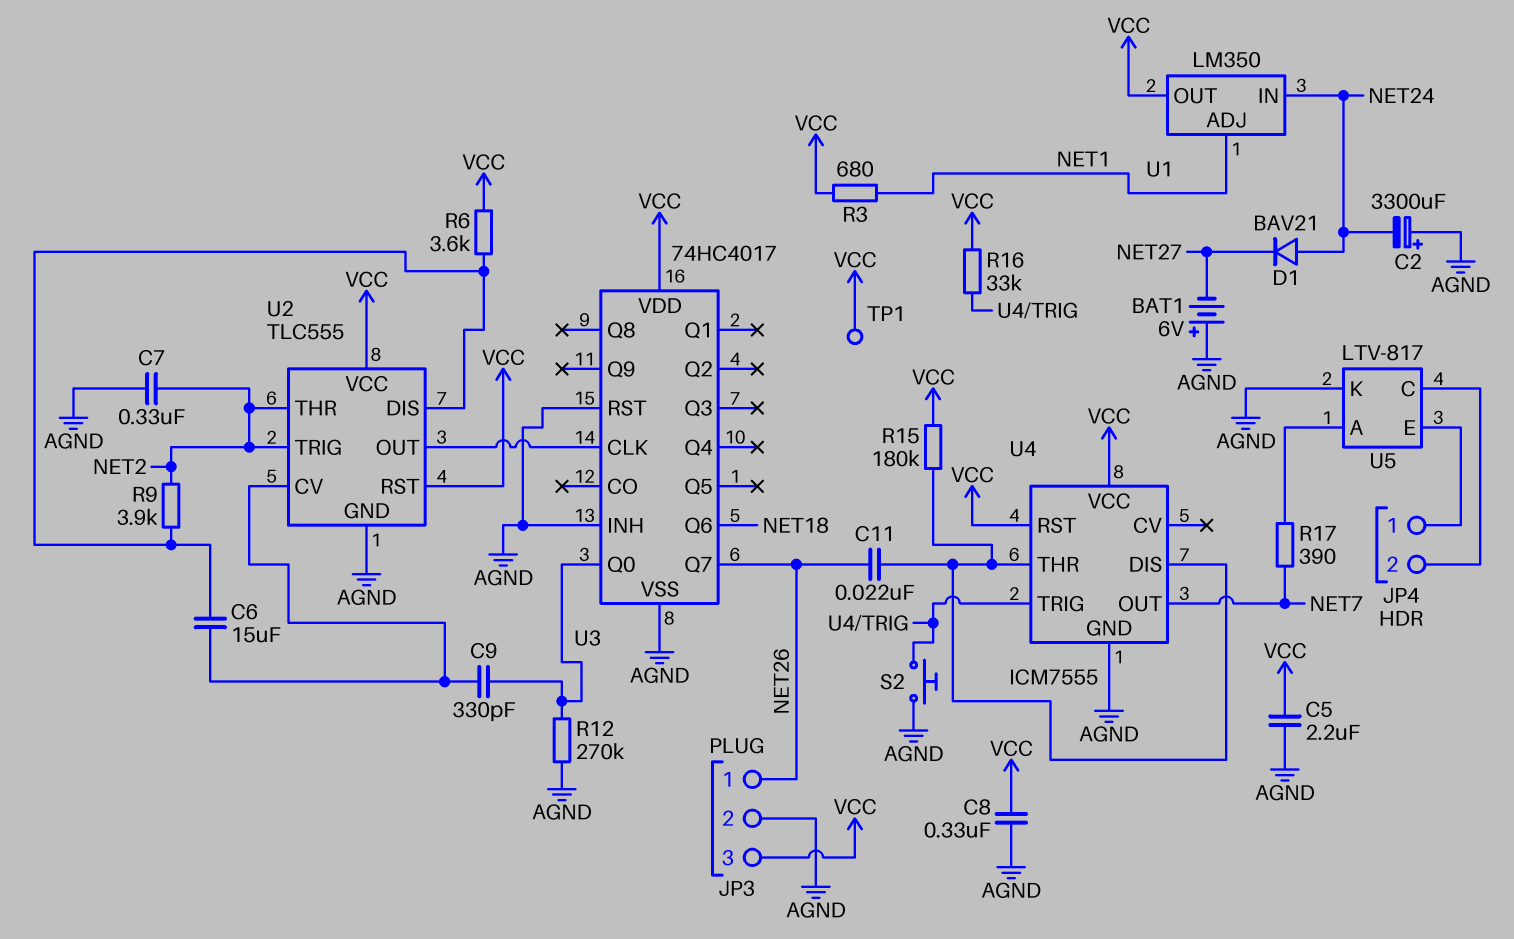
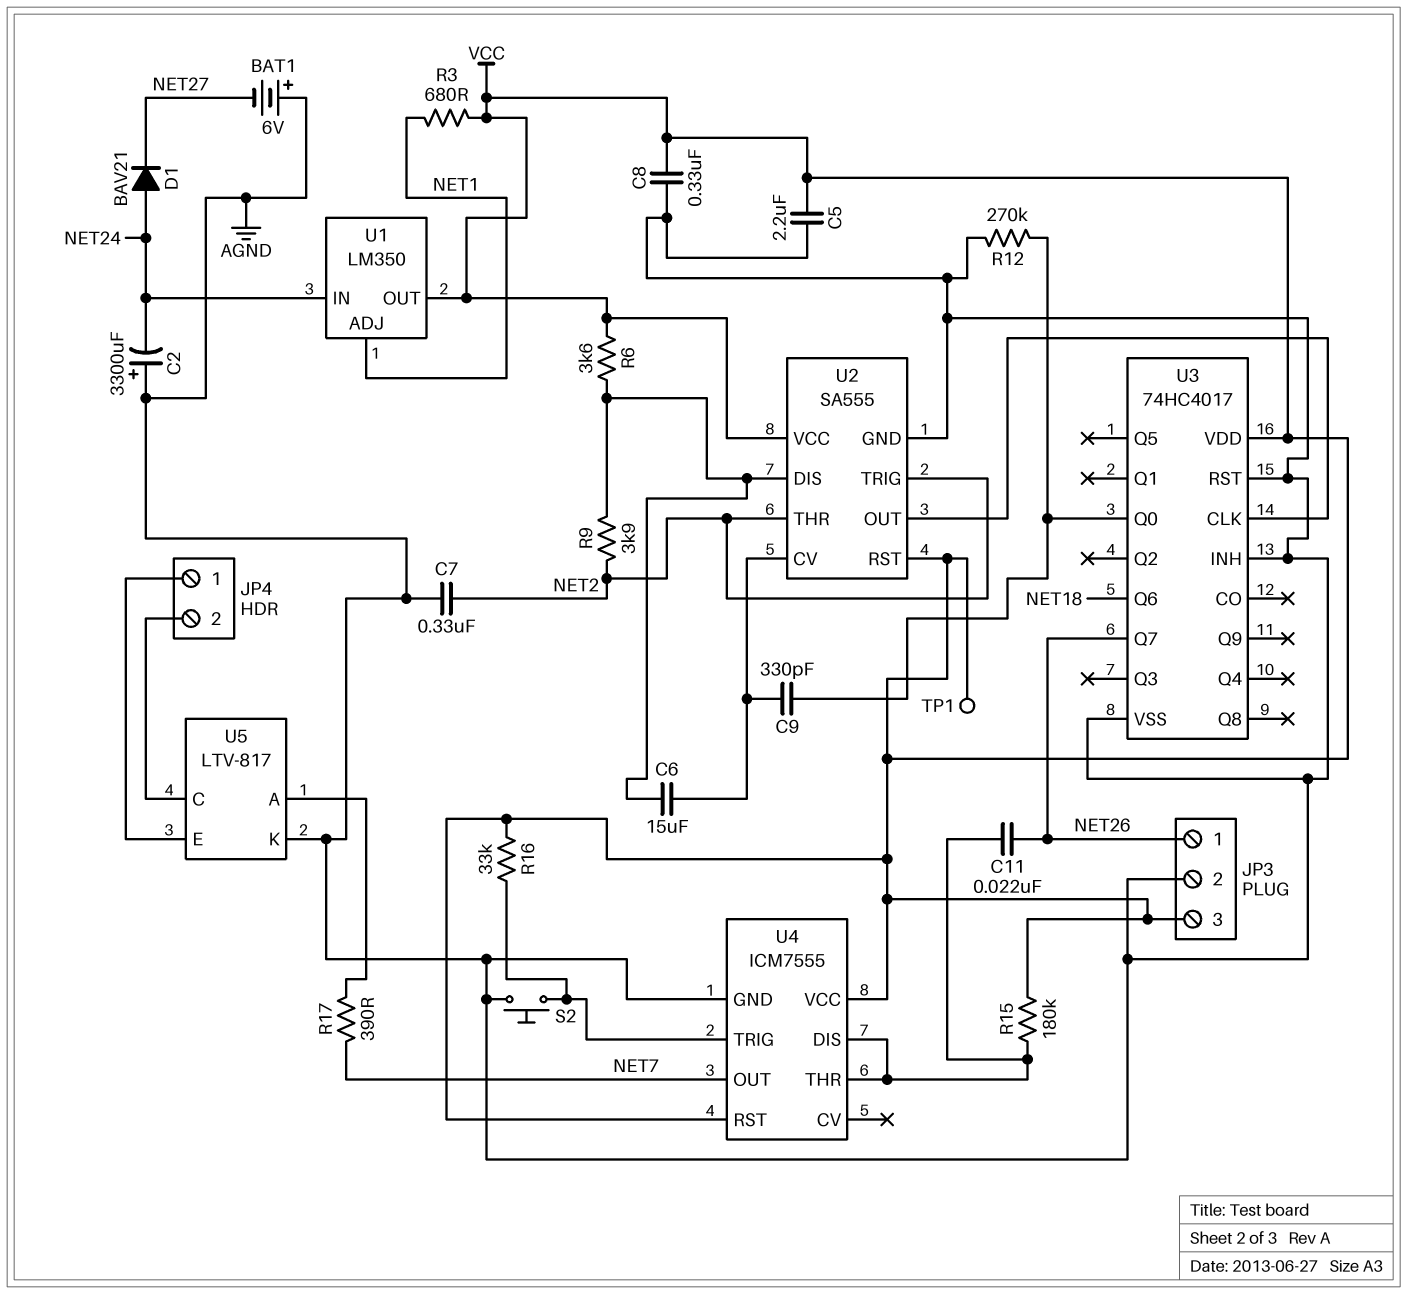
U2: TLC555 -> SA555

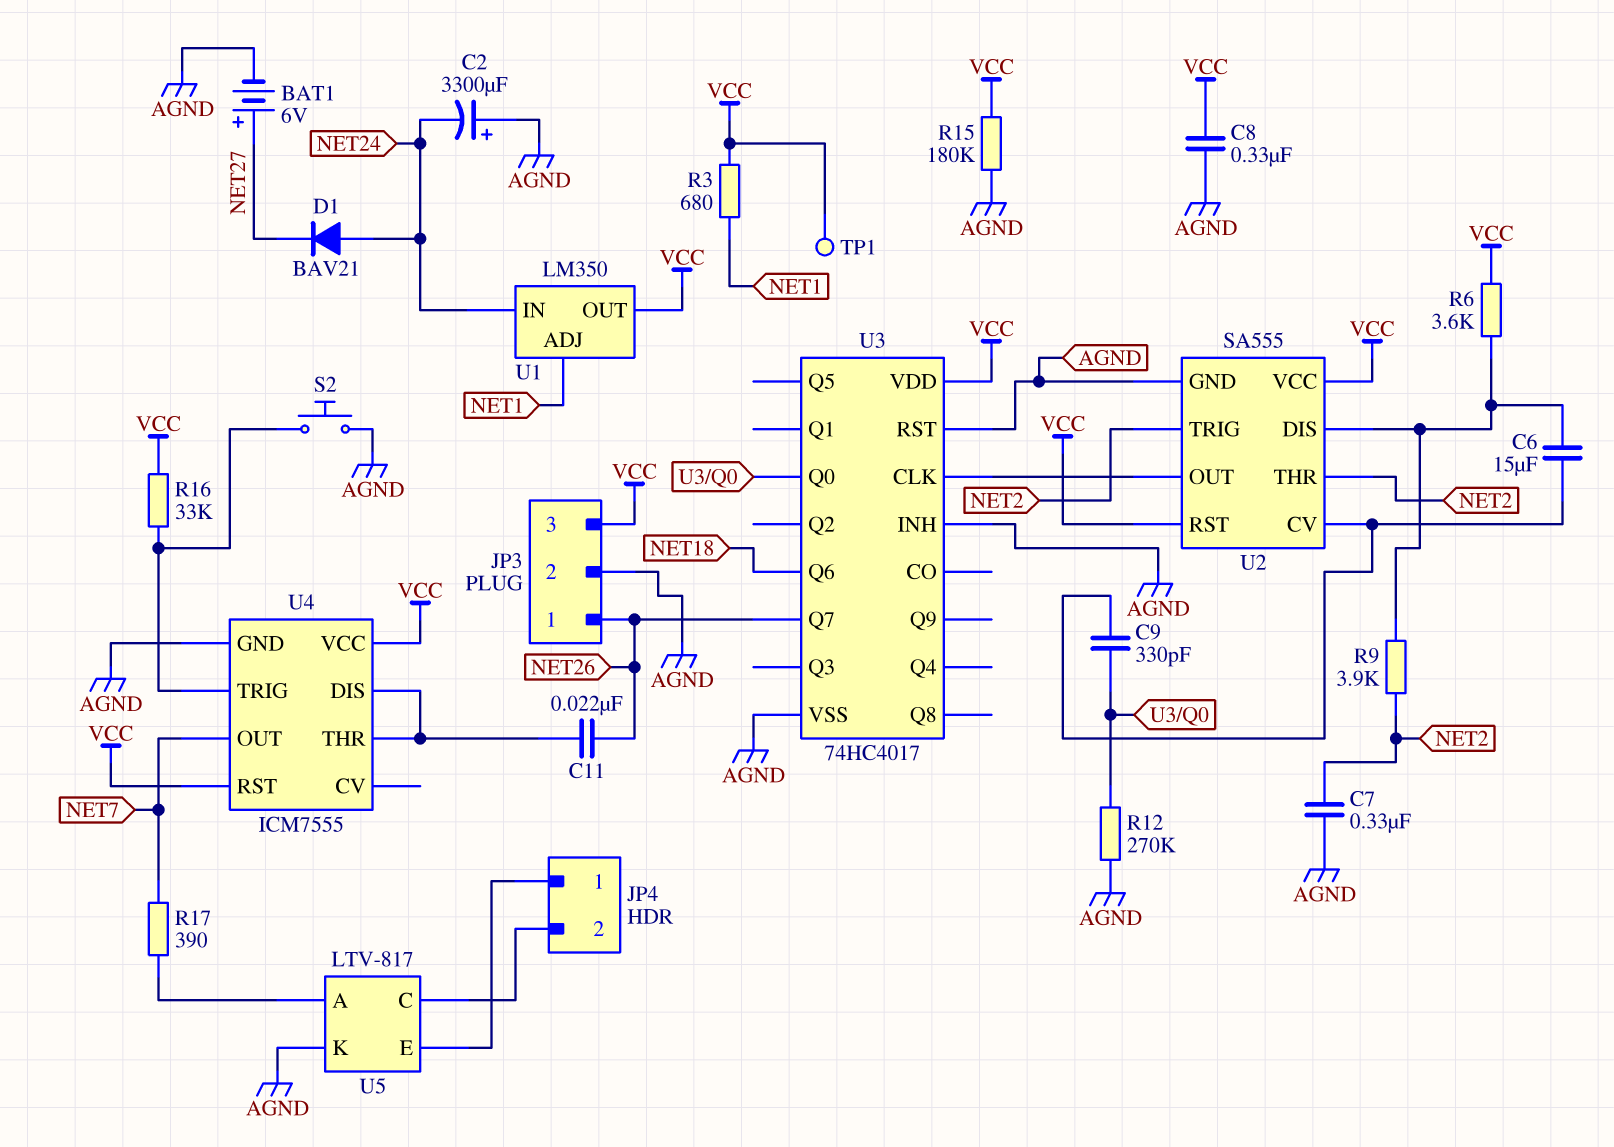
BAT1: 6V (plus AGND, minus NET27) -> 6V (plus NET27, minus AGND)
C5: 2.2uF (AGND, VCC) -> none
R15: 180k (U4/DIS, VCC) -> 180k (AGND, VCC)

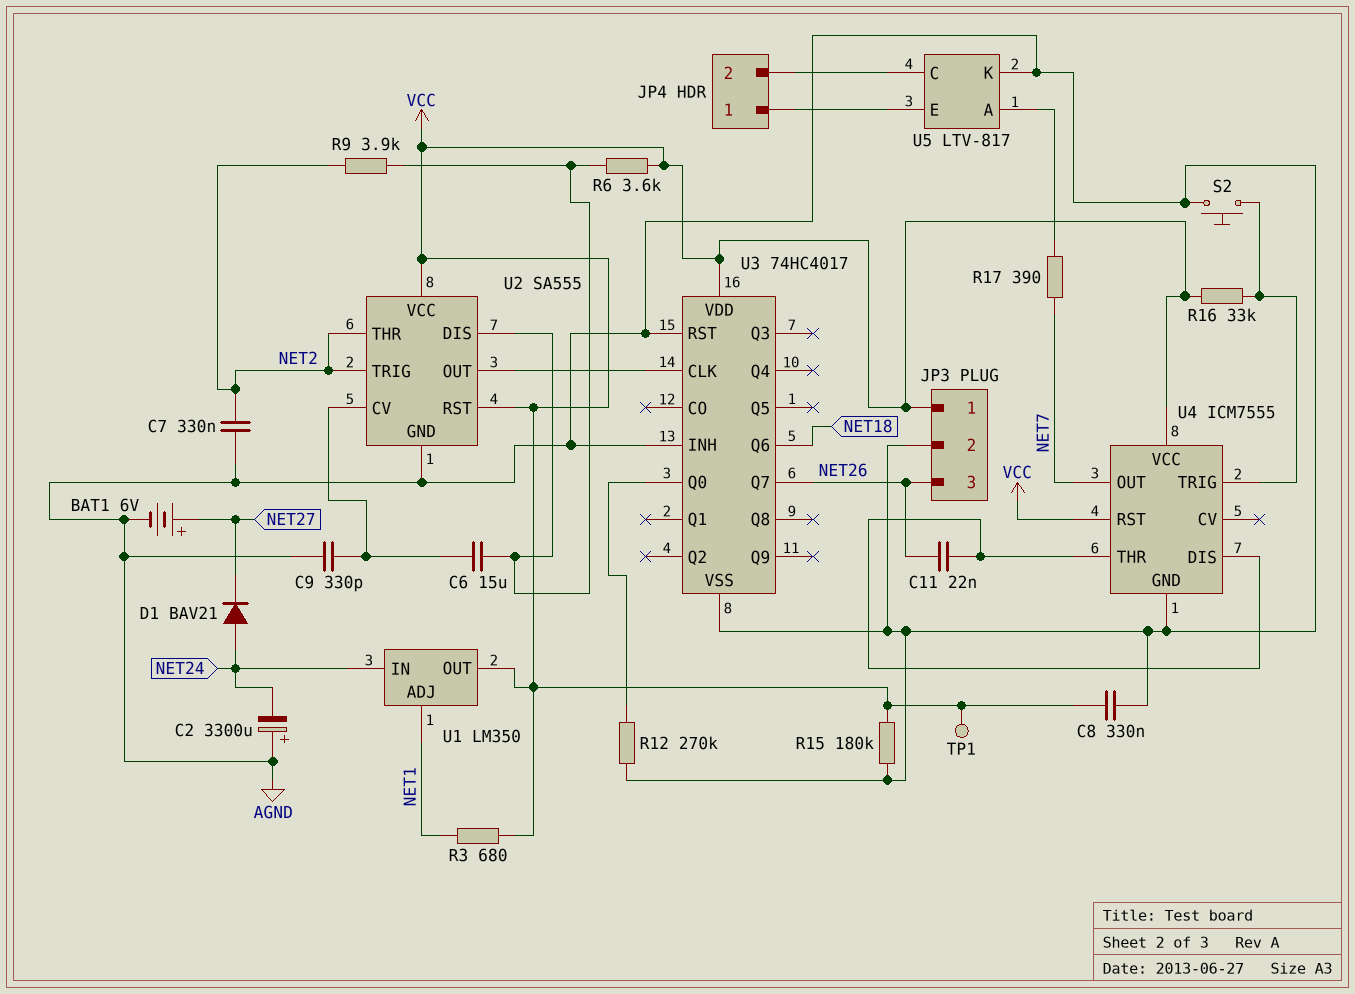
C9: 330pF (U2/CV, U3/Q0) -> 330pF (AGND, U2/CV)
JP3 pin 1: NET26 -> VCC
JP3 pin 3: VCC -> NET26

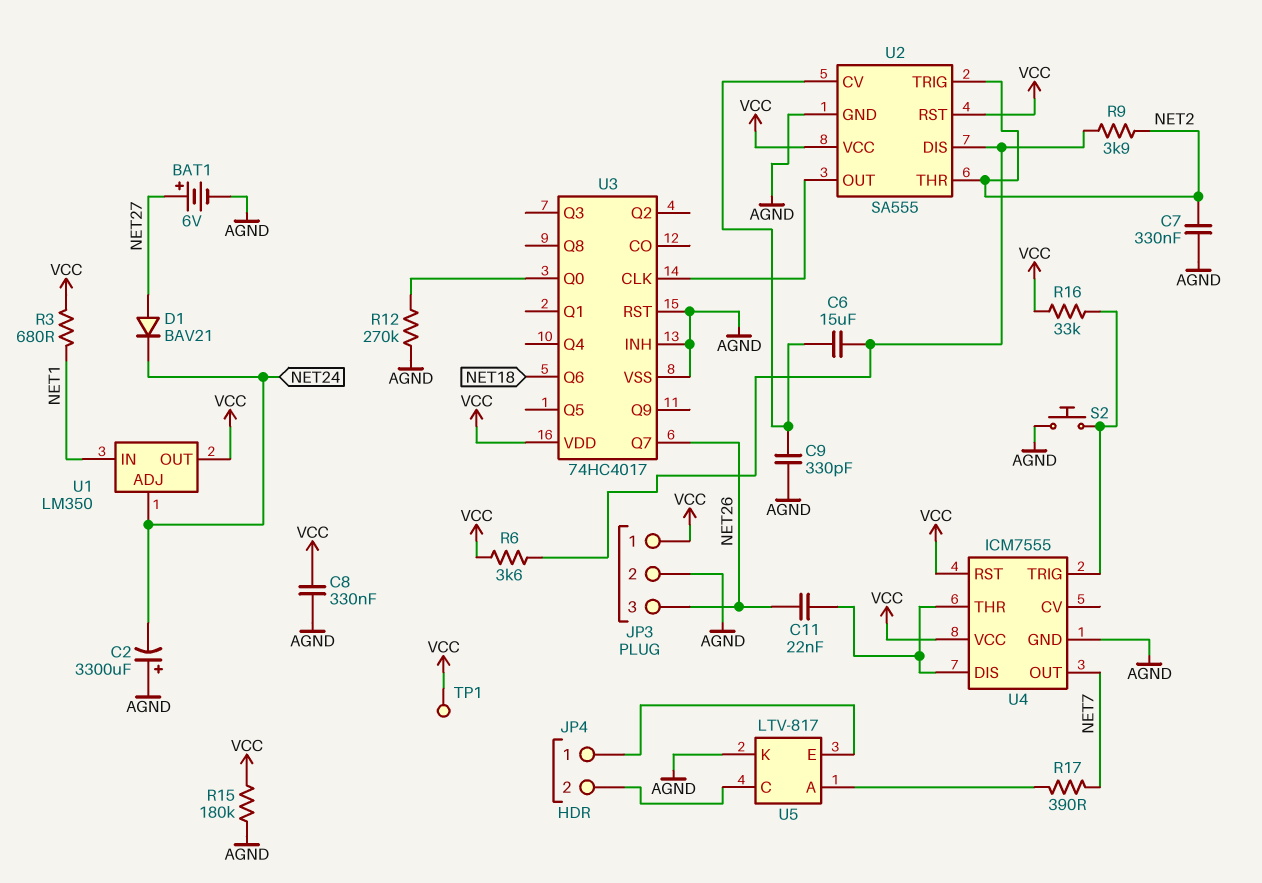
D1: diode BAV21 (A NET24, K NET27) -> diode BAV21 (A NET27, K NET24)
U1 pin ADJ: NET1 -> NET24
U1 pin IN: NET24 -> NET1

